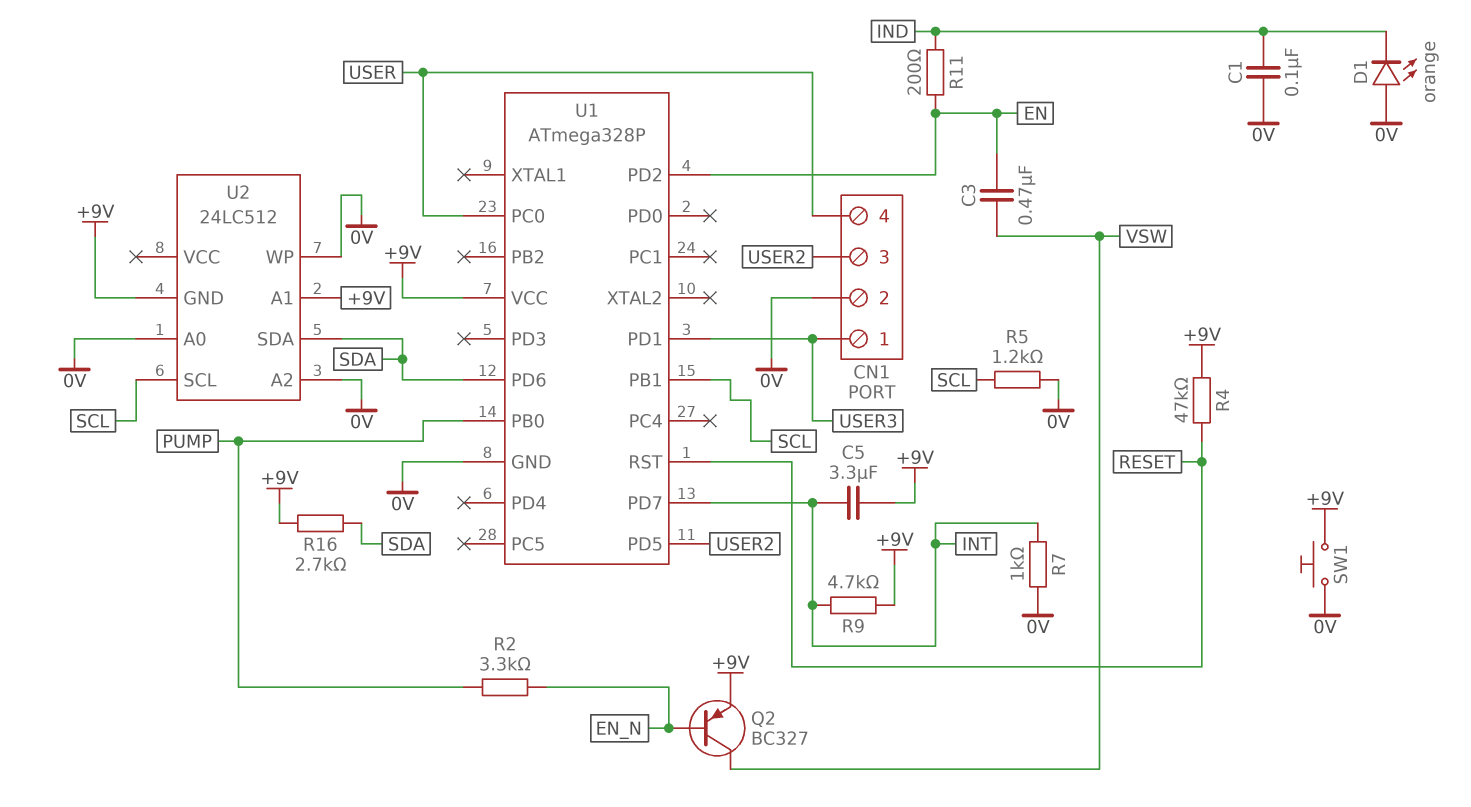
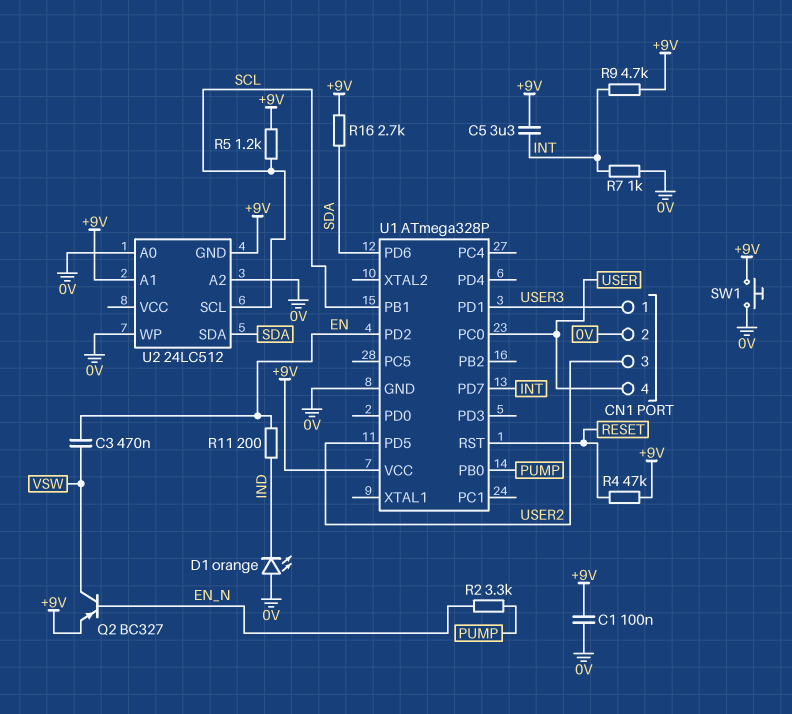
C1: 100nF (0V, IND) -> 100nF (+9V, 0V)
R5: 1.2k (0V, SCL) -> 1.2k (+9V, SCL)

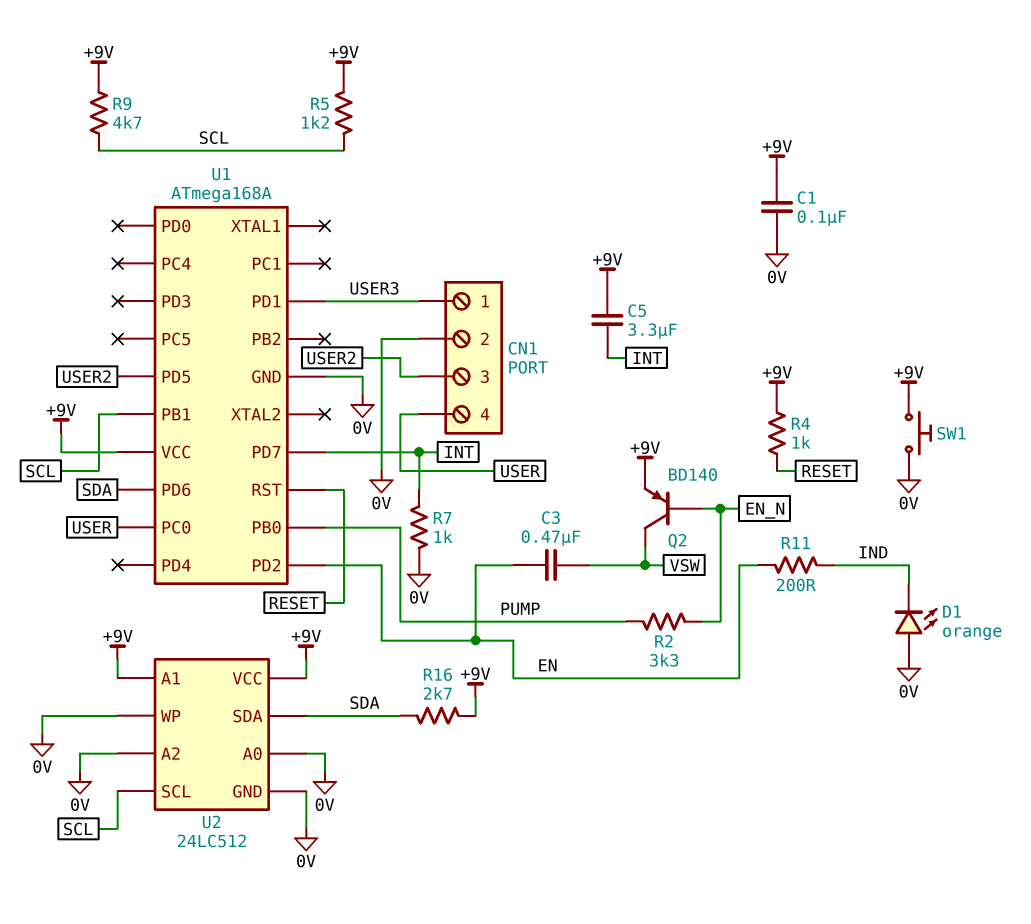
Q2: PNP BC327 (B EN_N, C VSW, E +9V) -> PNP BD140 (B EN_N, C VSW, E +9V)
R4: 47k (+9V, RESET) -> 1k (+9V, RESET)
R9: 4.7k (+9V, INT) -> 4.7k (+9V, SCL)
U1: ATmega328P -> ATmega168A
U2 pin GND: +9V -> 0V
U2 pin VCC: none -> +9V

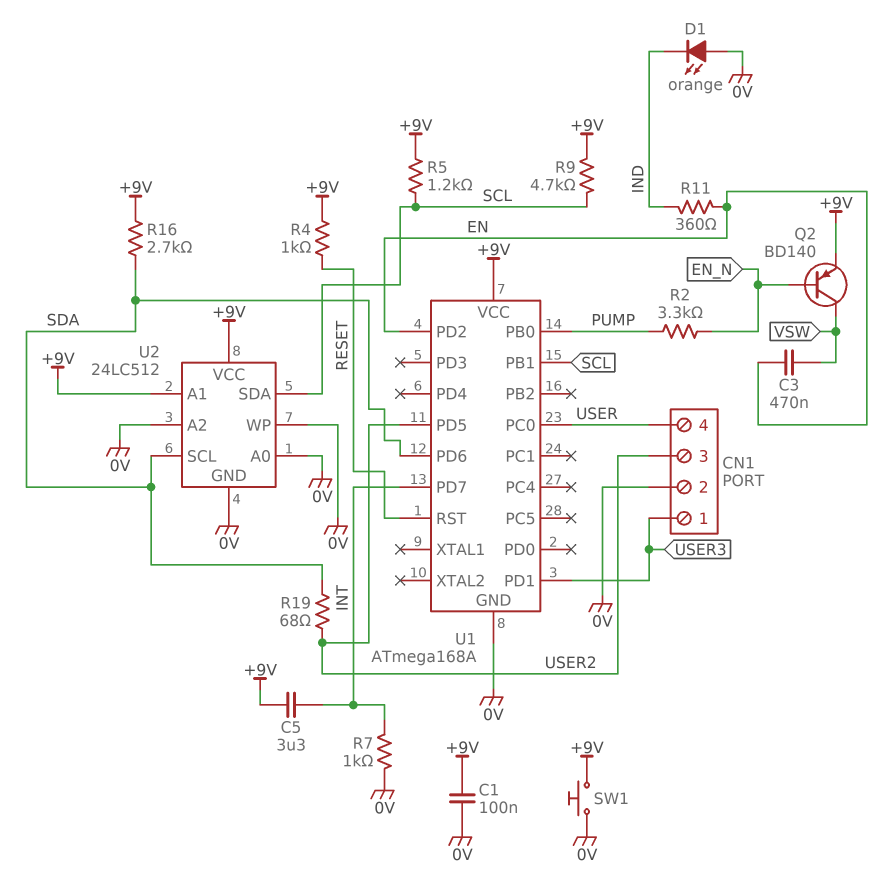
R11: 200 (EN, IND) -> 360 (EN, IND)
R19: none -> 68 (SDA, USER2)
U2 pin SCL: SCL -> SDA
U2 pin SDA: SDA -> SCL

